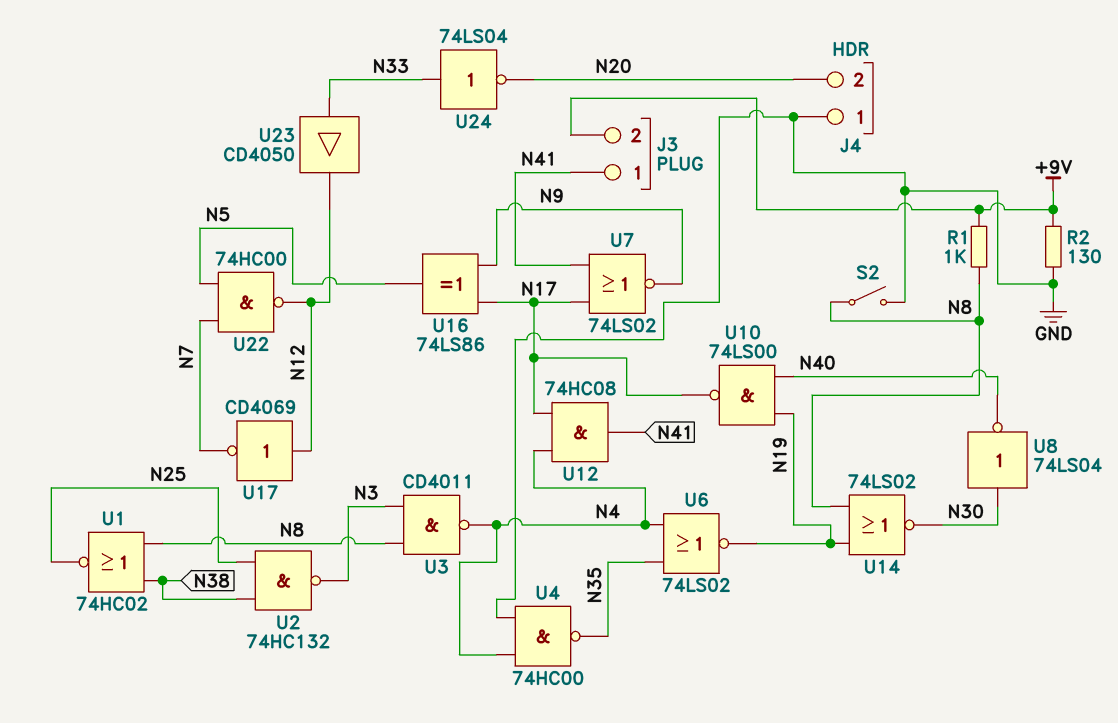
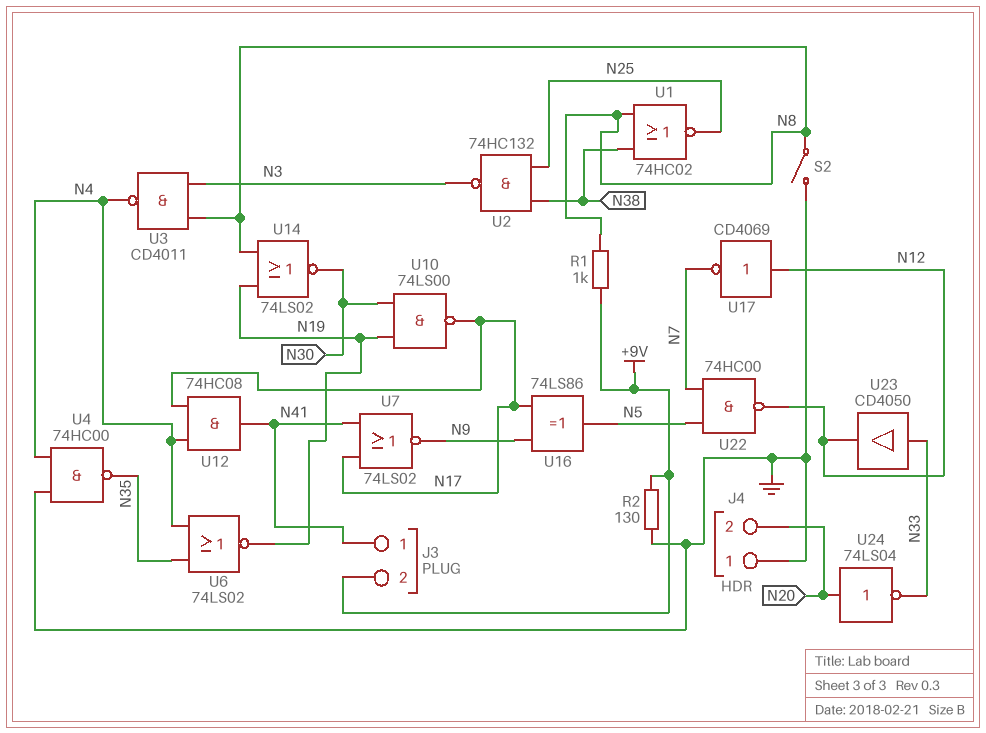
U8: NOT 74LS04 (in N30, out N40) -> none
U10: NAND 74LS00 (in N19, in N40, out N17) -> NAND 74LS00 (in N19, in N30, out N17)
U24: NOT 74LS04 (in N33, out N20) -> NOT 74LS04 (in N20, out N33)

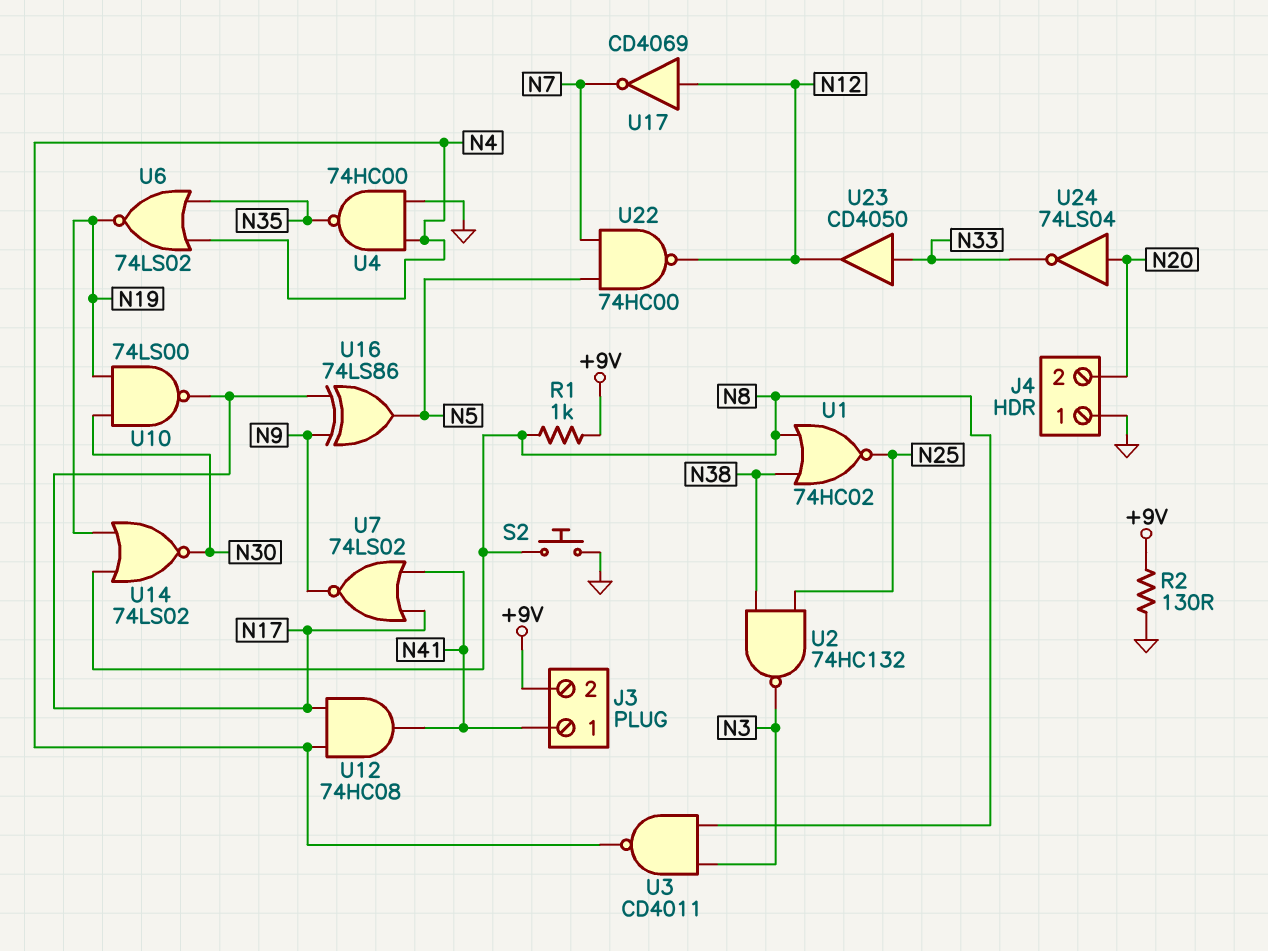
S2: switch (GND, N8) -> button (GND, N8)

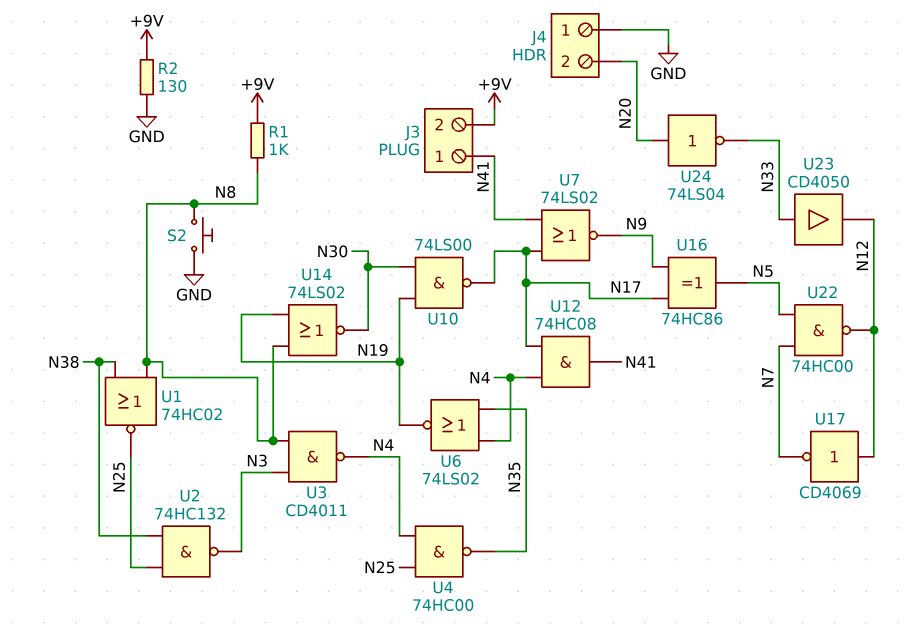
U4: NAND 74HC00 (in GND, in N4, out N35) -> NAND 74HC00 (in N4, in N25, out N35)
U16: XOR 74LS86 (in N9, in N17, out N5) -> XOR 74HC86 (in N9, in N17, out N5)

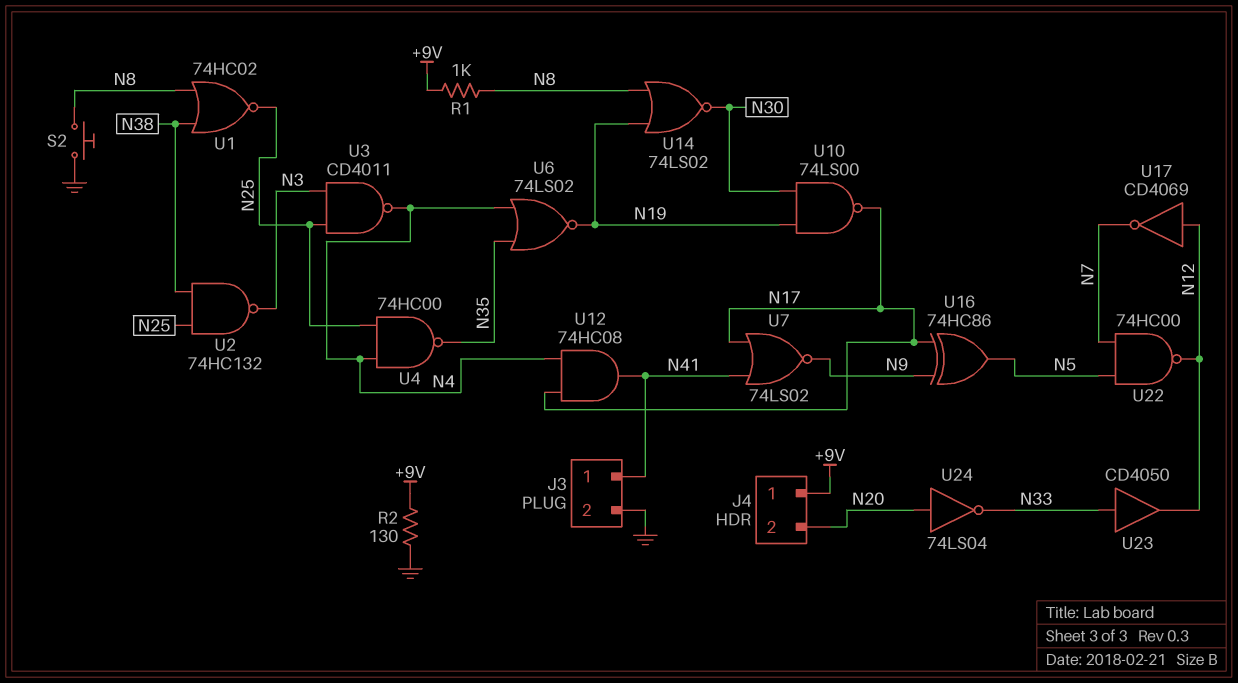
J3 pin 2: +9V -> GND
J4 pin 1: GND -> +9V
U3: NAND CD4011 (in N3, in N8, out N4) -> NAND CD4011 (in N3, in N25, out N4)

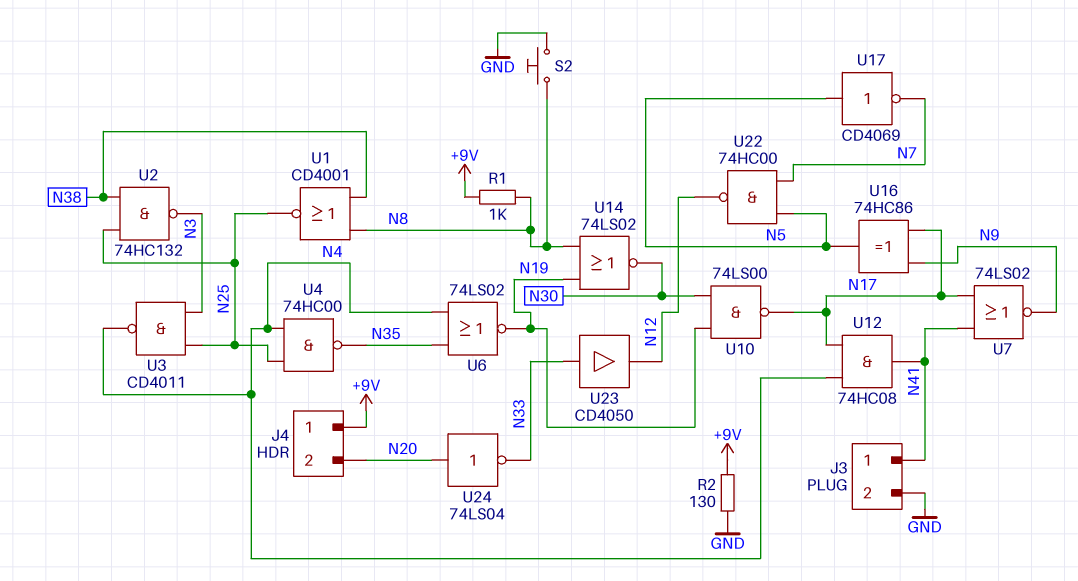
U1: NOR 74HC02 (in N8, in N38, out N25) -> NOR CD4001 (in N8, in N38, out N25)
U17: NOT CD4069 (in N12, out N7) -> NOT CD4069 (in N5, out N7)

